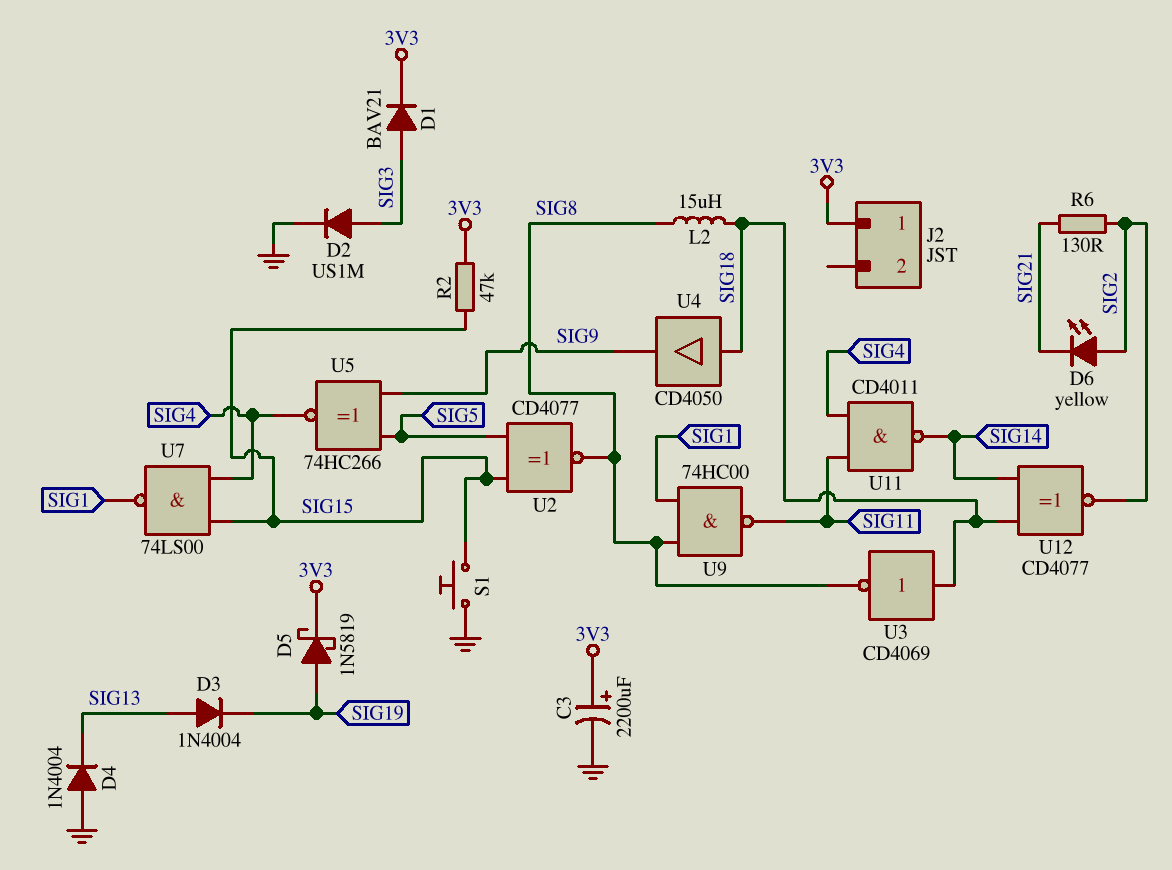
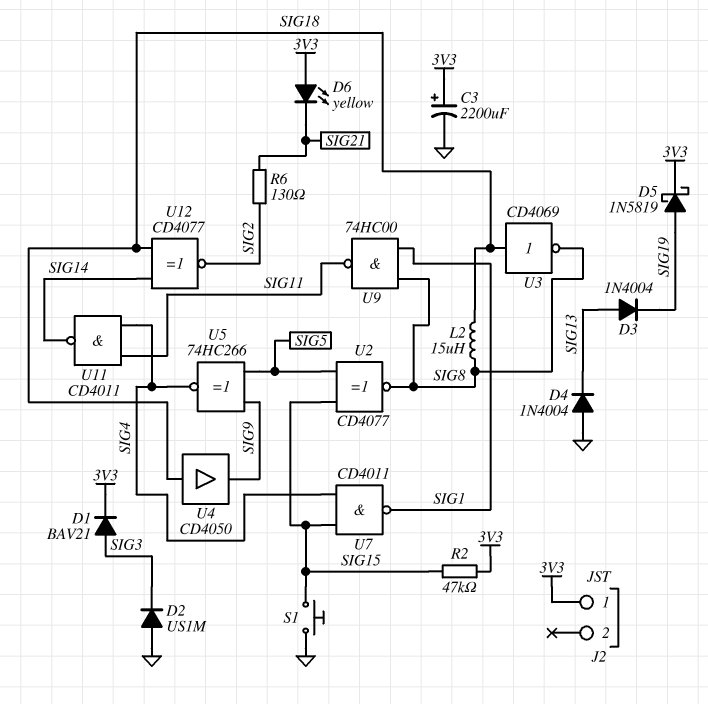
D2: diode US1M (A SIG3, K GND) -> diode US1M (A GND, K SIG3)
D6: LED yellow (A SIG2, K SIG21) -> LED yellow (A 3V3, K SIG21)
U7: NAND 74LS00 (in SIG4, in SIG15, out SIG1) -> NAND CD4011 (in SIG4, in SIG15, out SIG1)

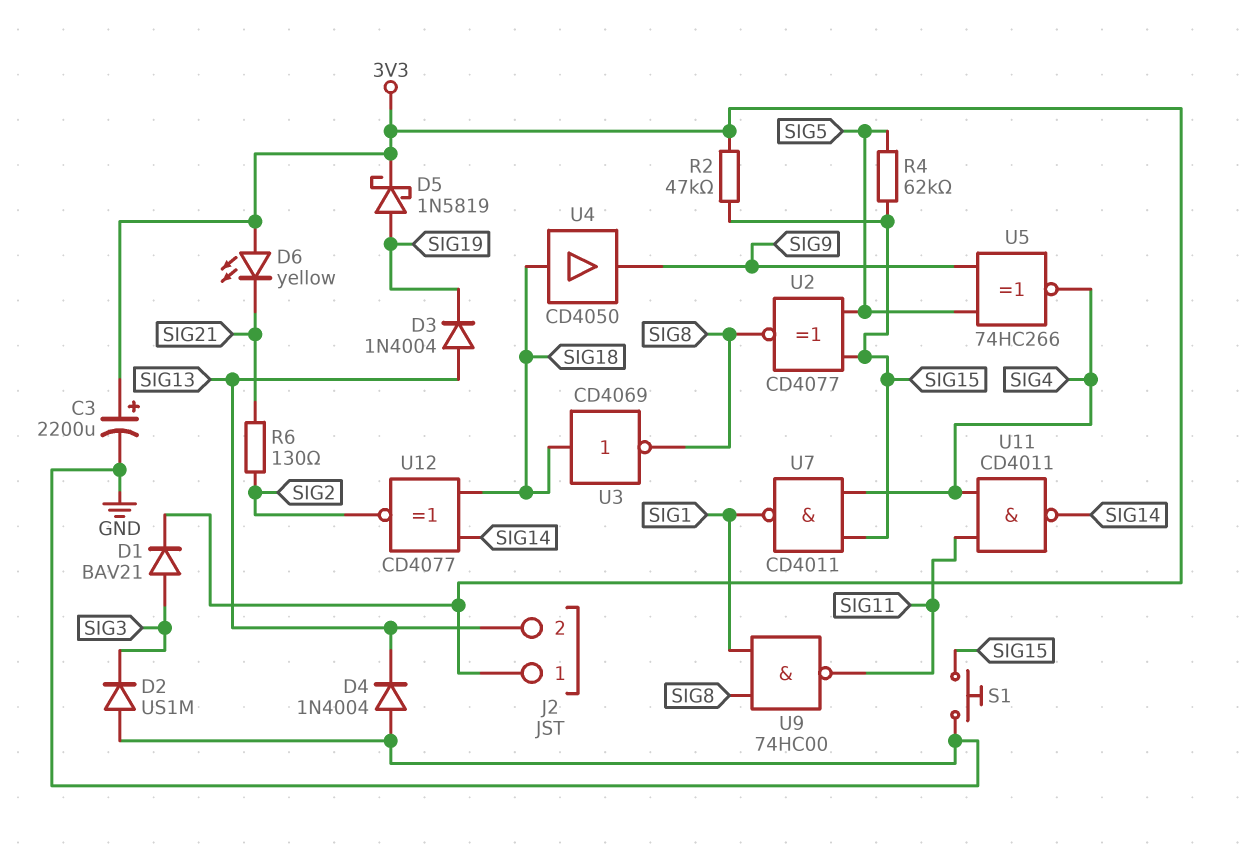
J2 pin 2: none -> SIG13
L2: 15uH (SIG8, SIG18) -> none
R4: none -> 62k (SIG5, SIG15)

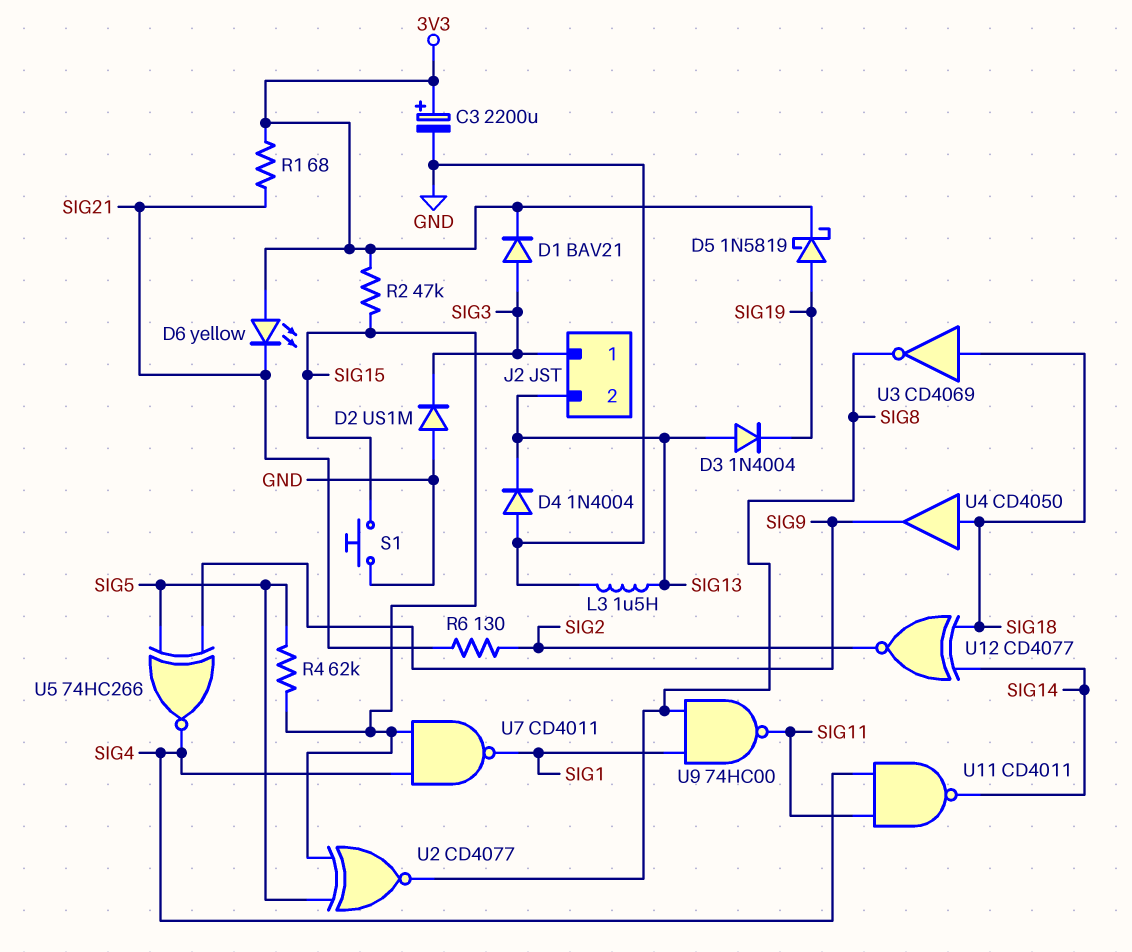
J2 pin 1: 3V3 -> SIG3
L3: none -> 1.5uH (GND, SIG13)
R1: none -> 68 (3V3, SIG21)

